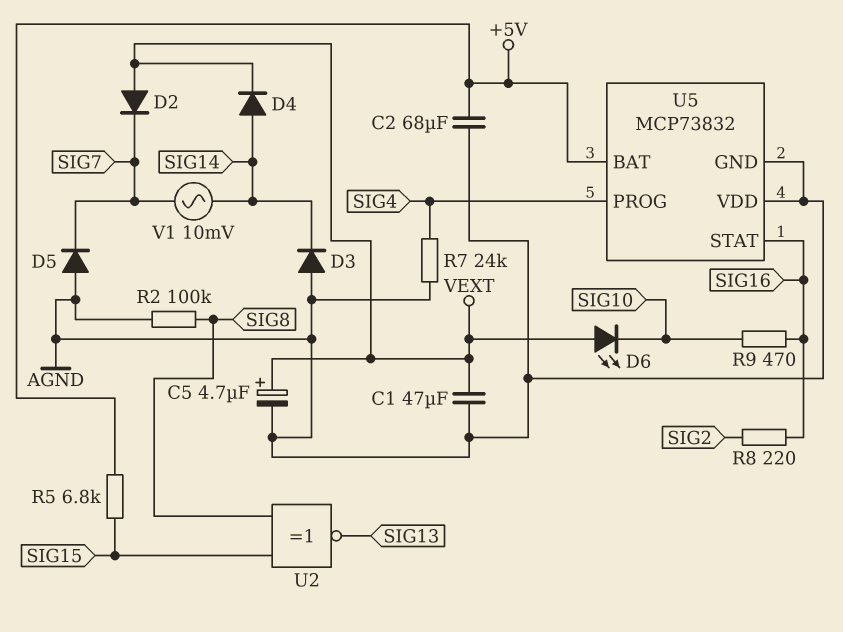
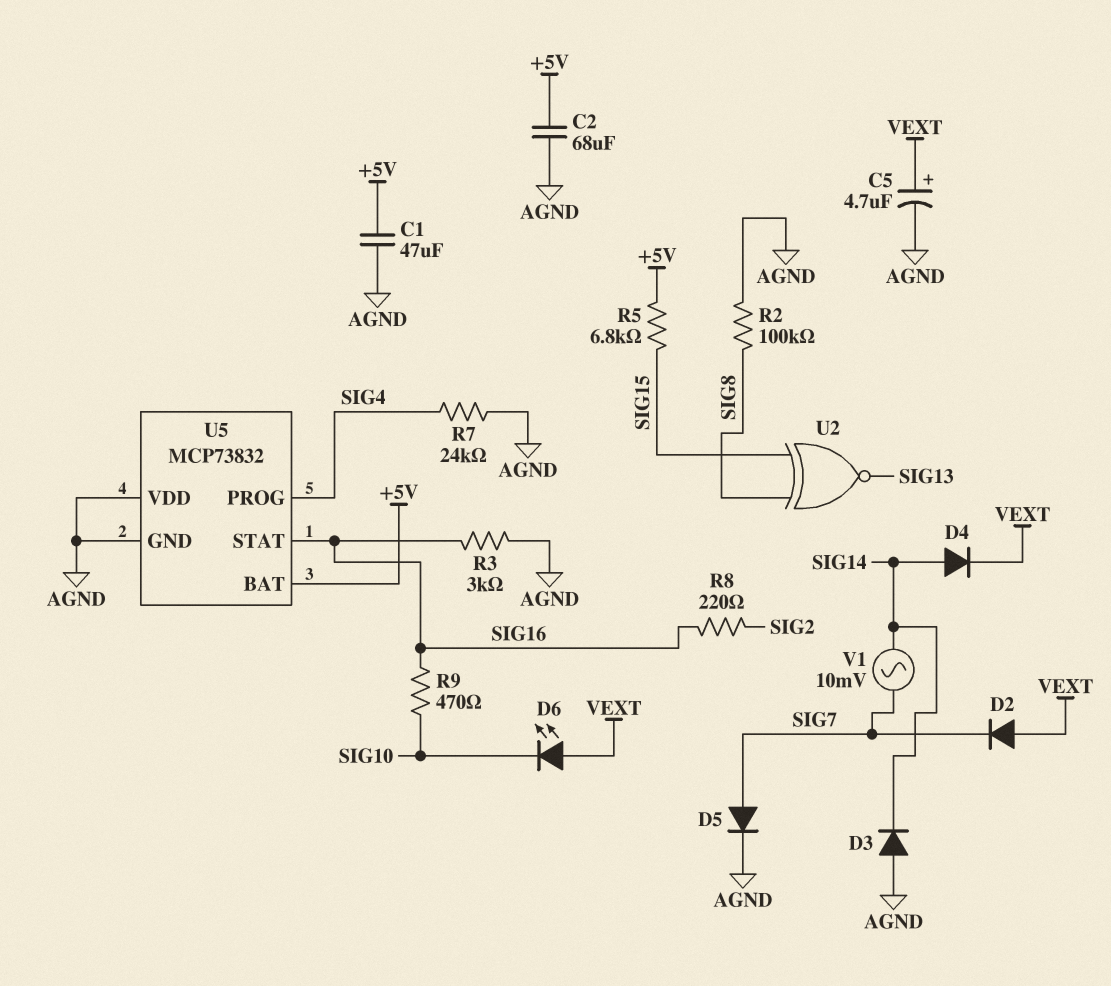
C1: 47uF (AGND, VEXT) -> 47uF (+5V, AGND)
D5: diode (A AGND, K SIG7) -> diode (A SIG7, K AGND)
R3: none -> 3k (AGND, SIG16)

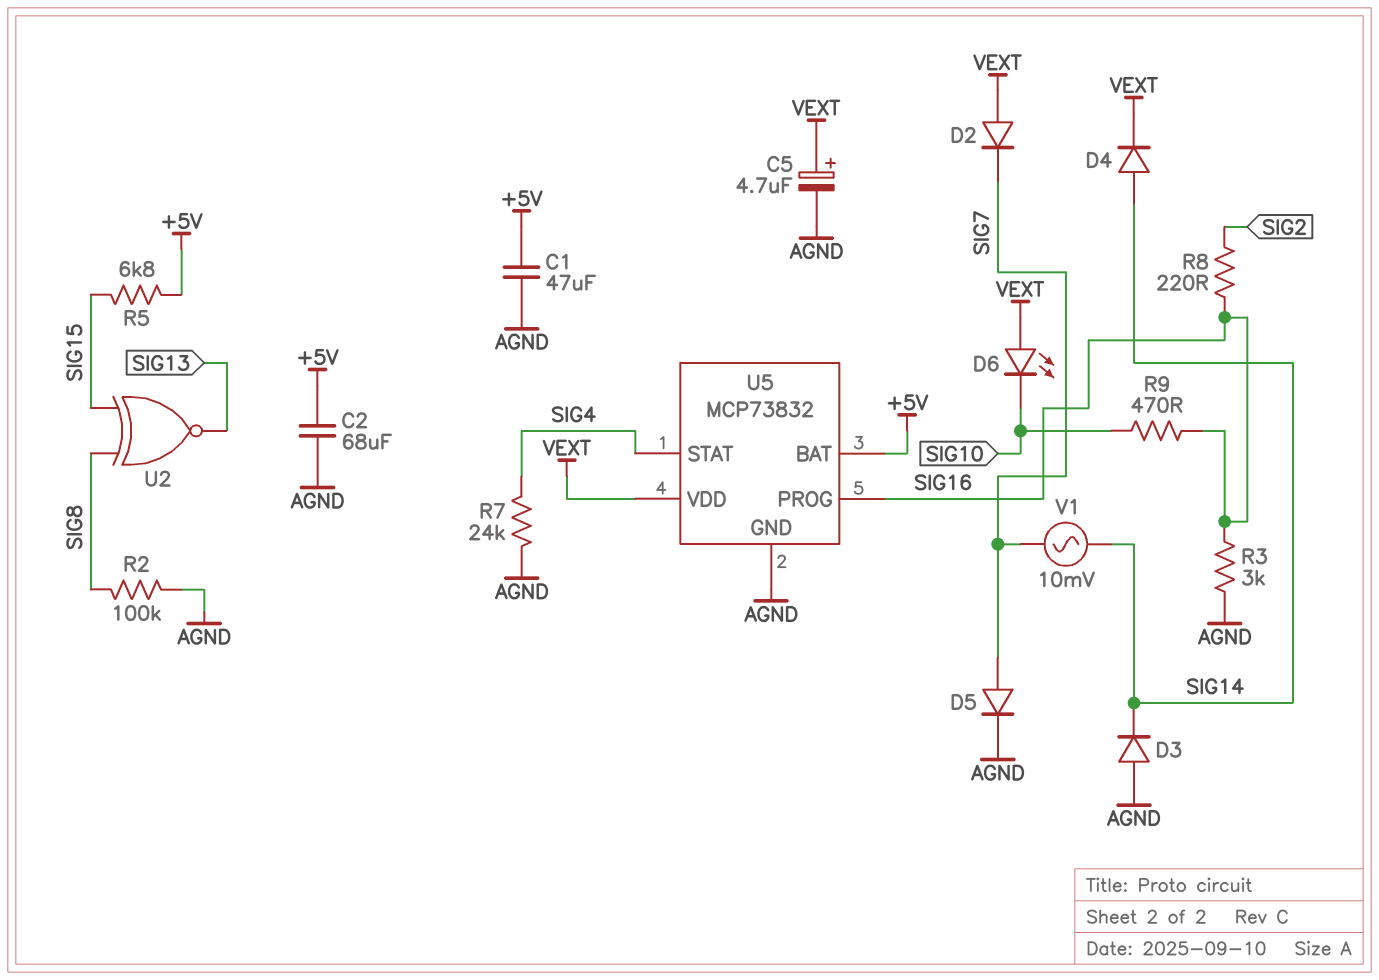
U5 pin PROG: SIG4 -> SIG16
U5 pin STAT: SIG16 -> SIG4
U5 pin VDD: AGND -> VEXT

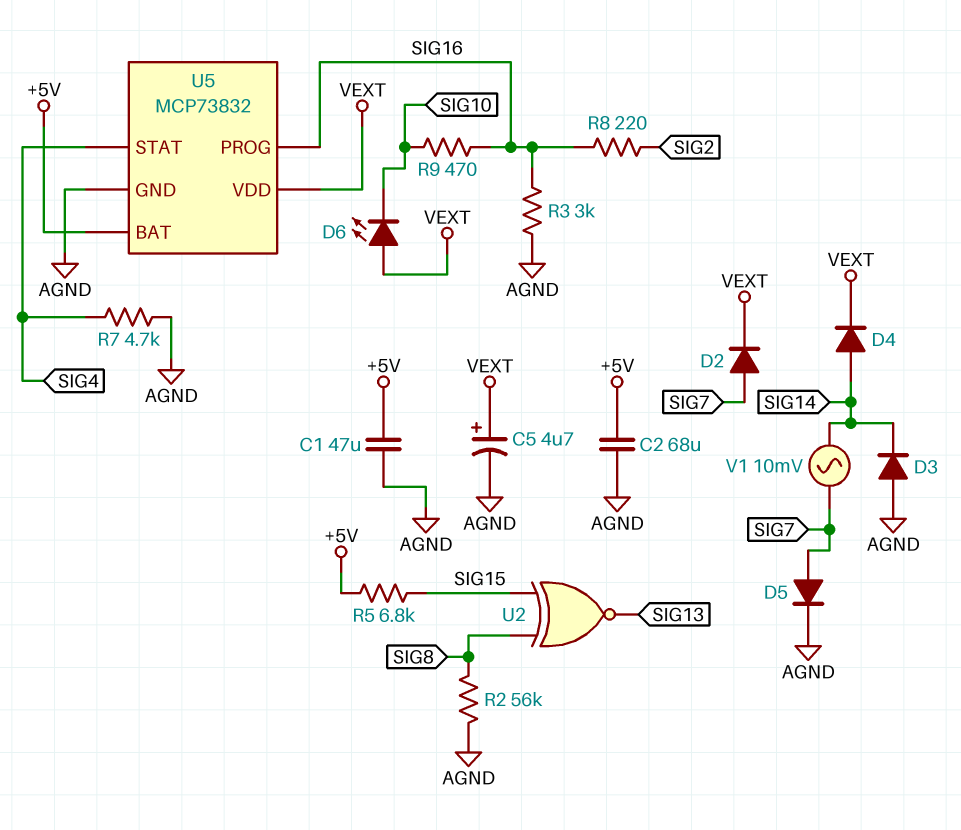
D2: diode (A VEXT, K SIG7) -> diode (A SIG7, K VEXT)
R2: 100k (AGND, SIG8) -> 56k (AGND, SIG8)
R7: 24k (AGND, SIG4) -> 4.7k (AGND, SIG4)

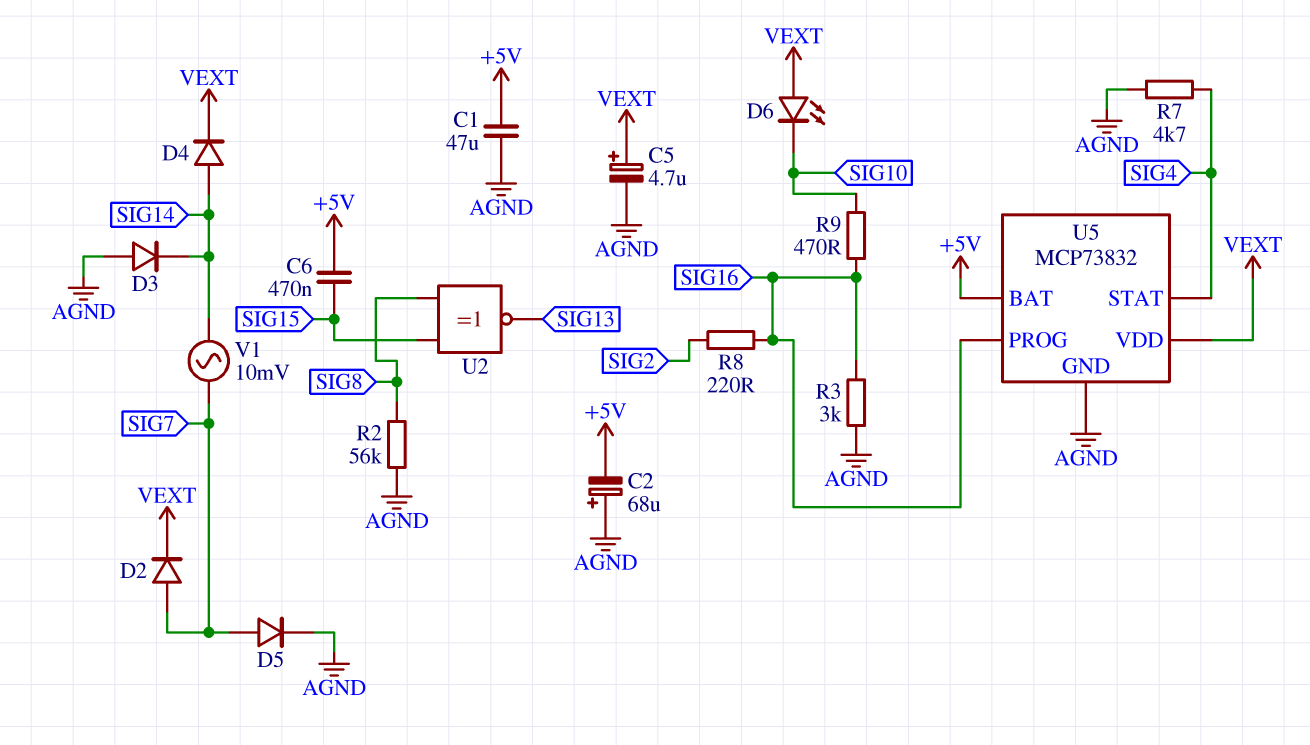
C2: 68uF (+5V, AGND) -> 68uF (plus AGND, minus +5V)
C6: none -> 470nF (+5V, SIG15)
R5: 6.8k (+5V, SIG15) -> none

